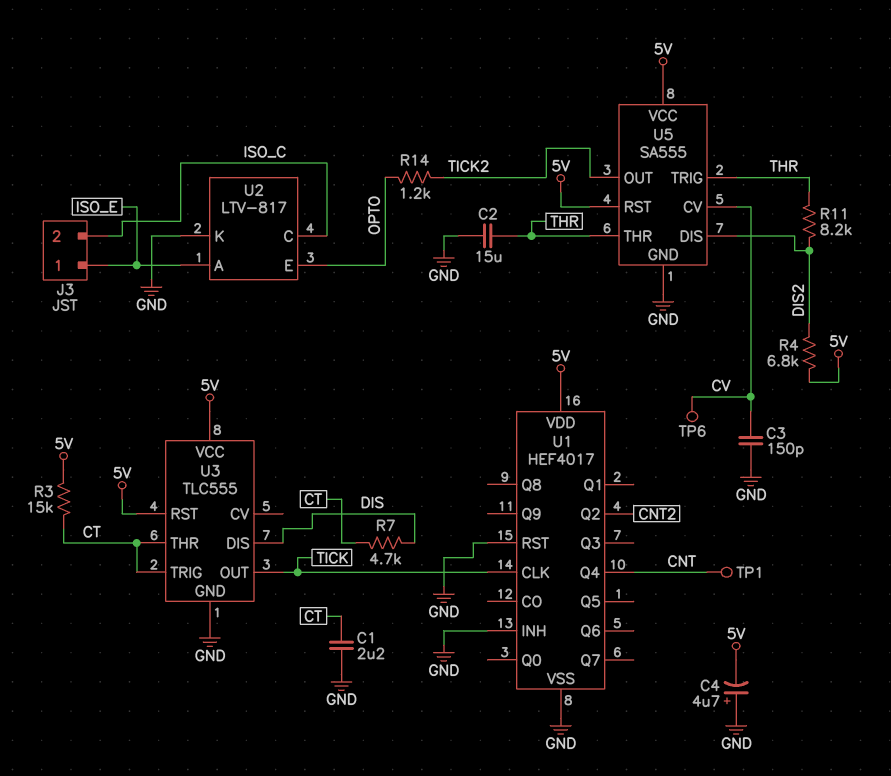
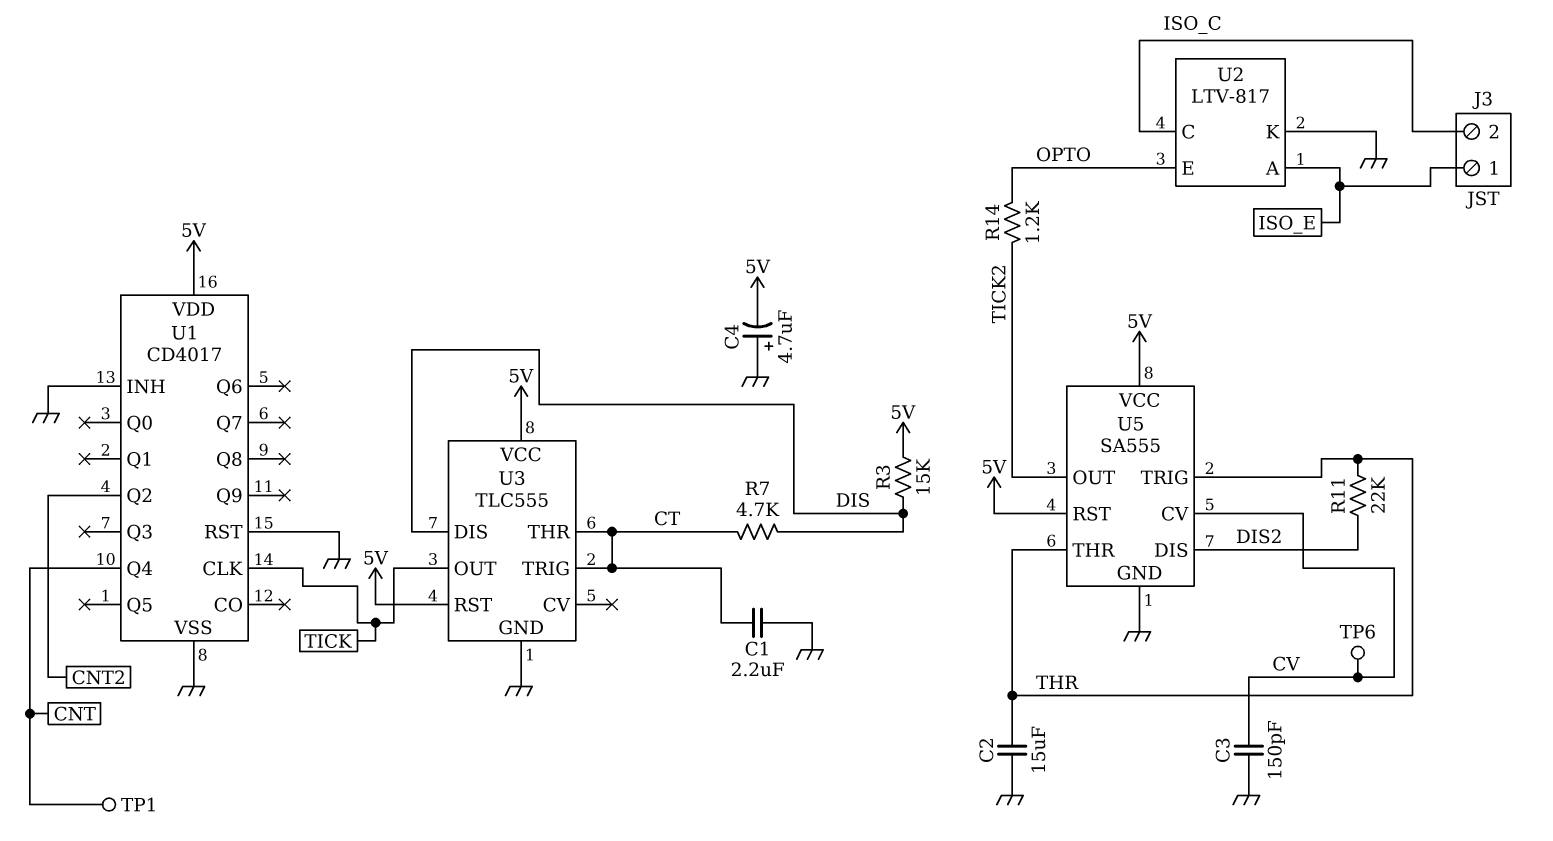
R3: 15k (5V, CT) -> 15k (5V, DIS)
R4: 6.8k (5V, DIS2) -> none
R11: 8.2k (DIS2, THR) -> 22k (DIS2, THR)
U1: HEF4017 -> CD4017

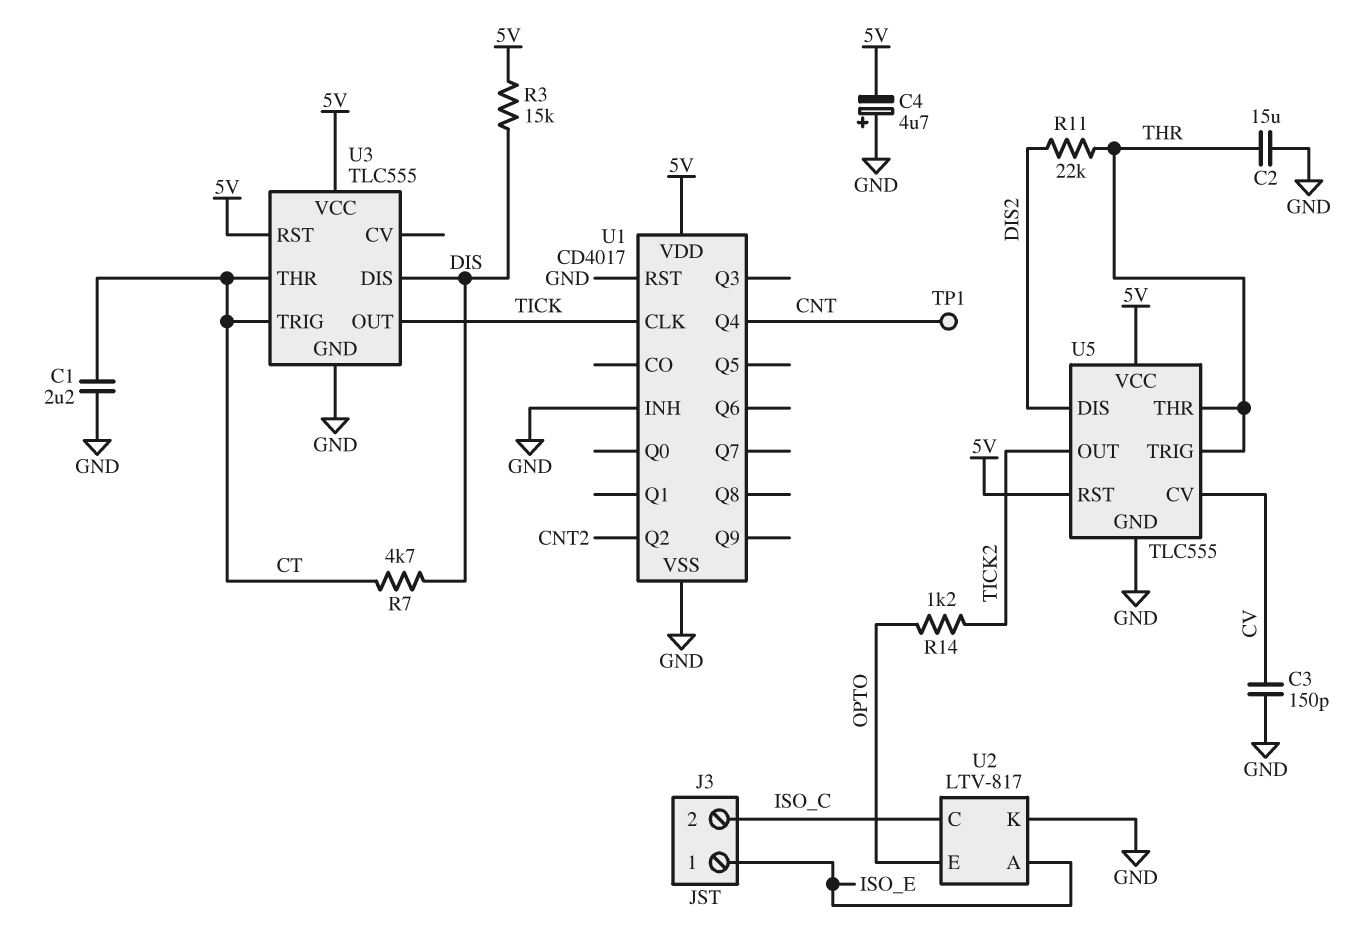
TP6: test point (CV) -> none
U5: SA555 -> TLC555

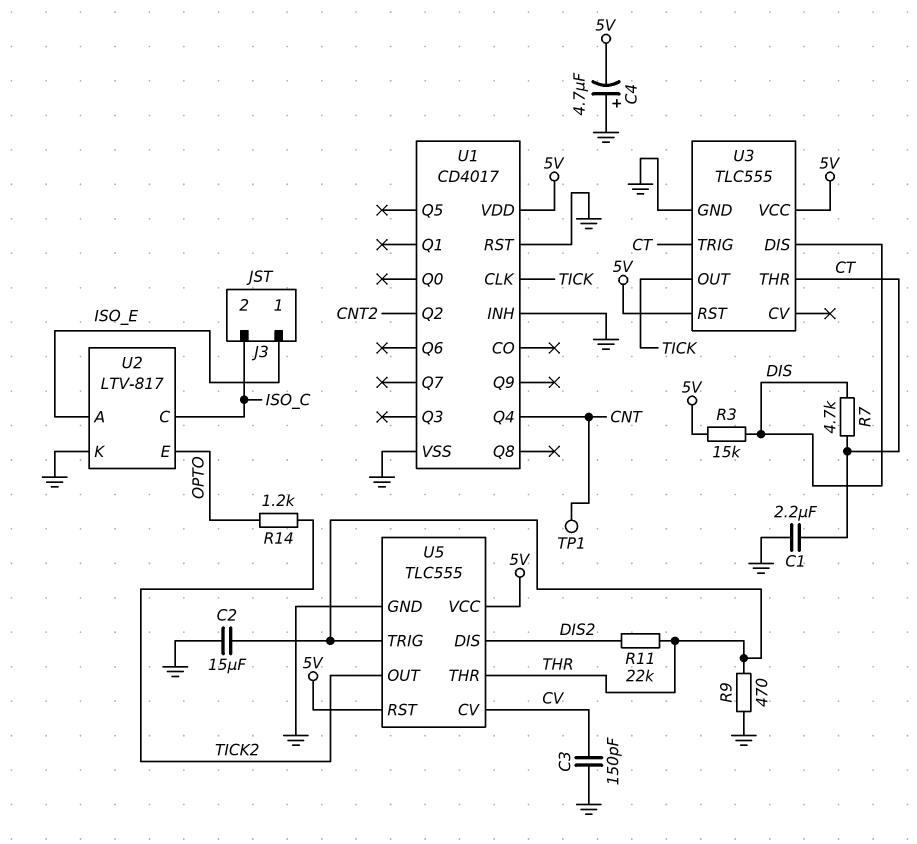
R9: none -> 470 (GND, THR)

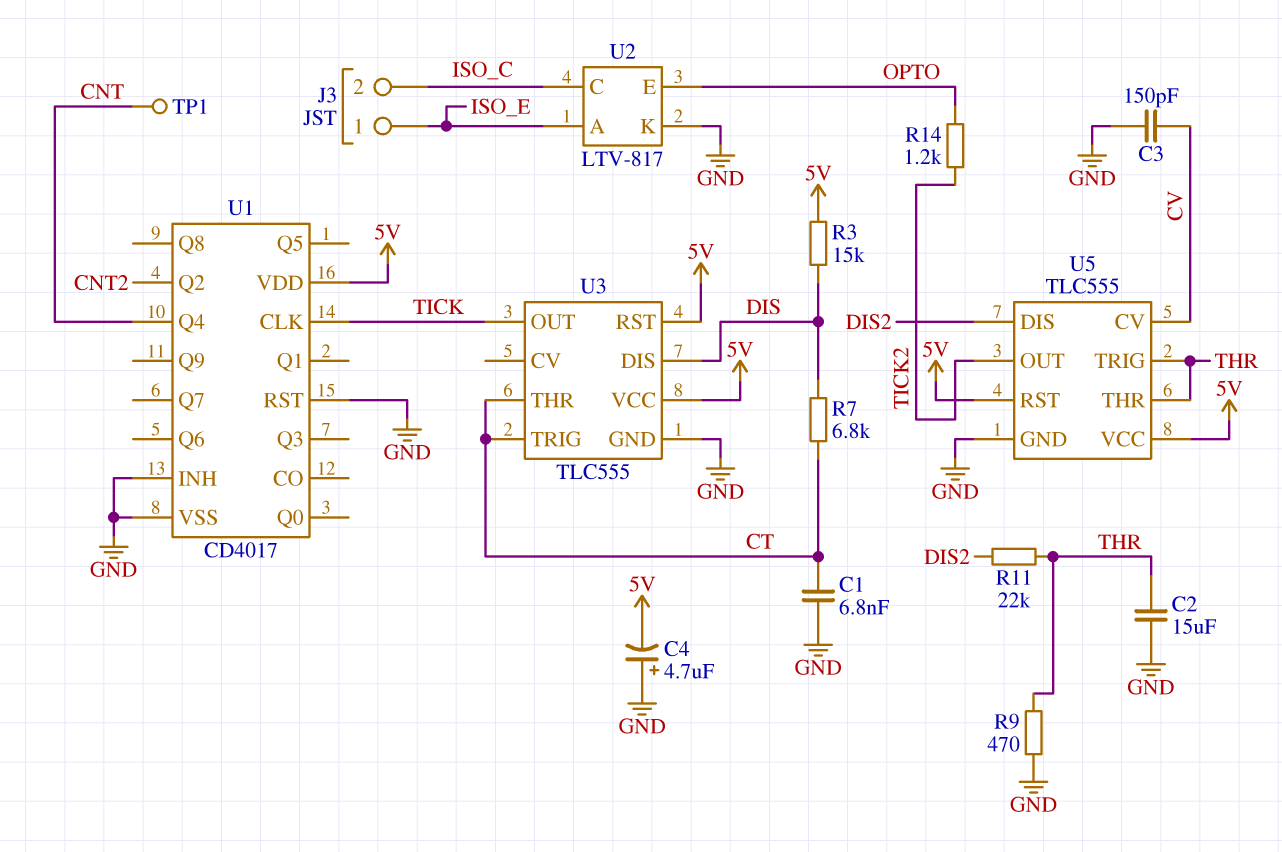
C1: 2.2uF (CT, GND) -> 6.8nF (CT, GND)
R7: 4.7k (CT, DIS) -> 6.8k (CT, DIS)

